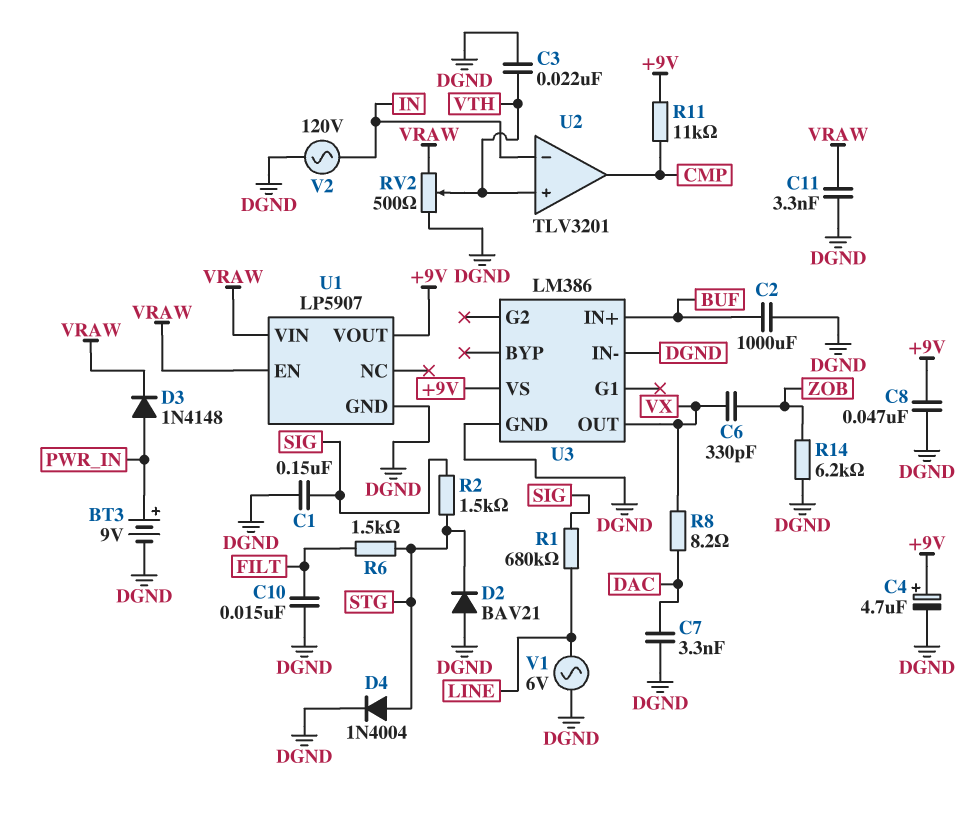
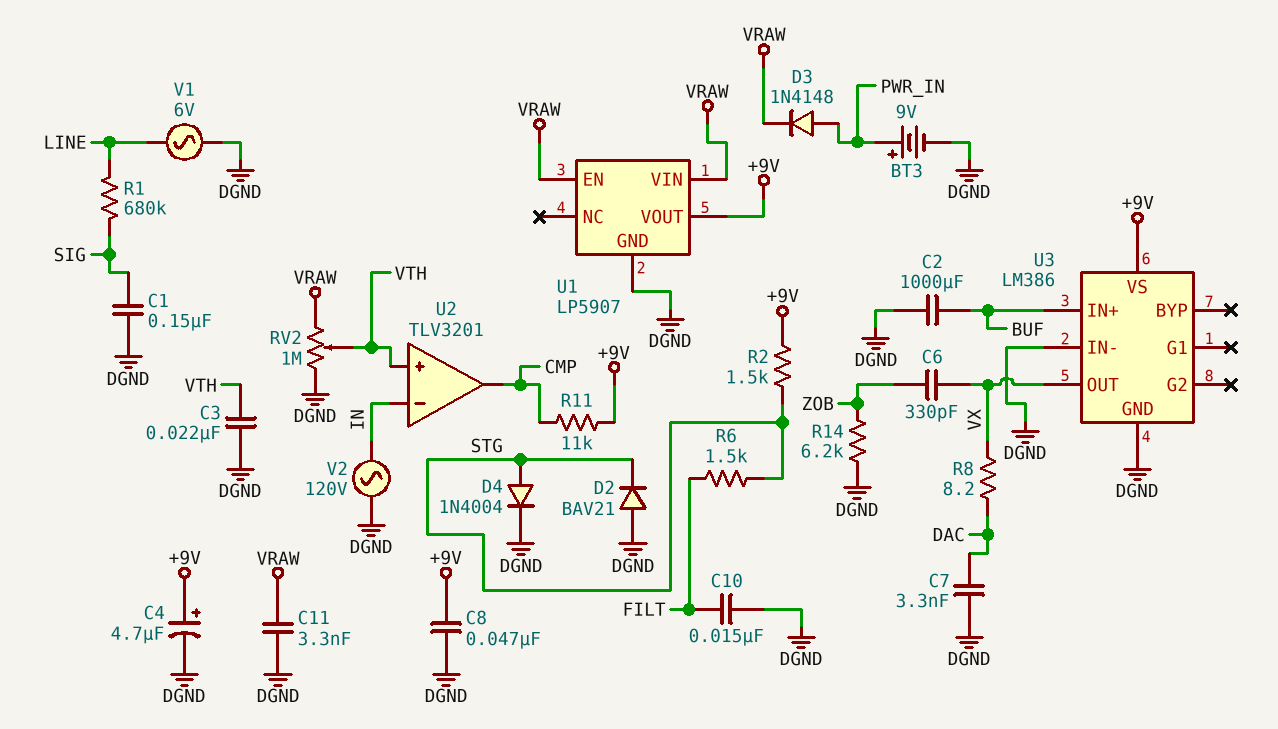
R2: 1.5k (SIG, STG) -> 1.5k (+9V, STG)
RV2: 500 (DGND, VRAW, wiper VTH) -> 1M (DGND, VRAW, wiper VTH)

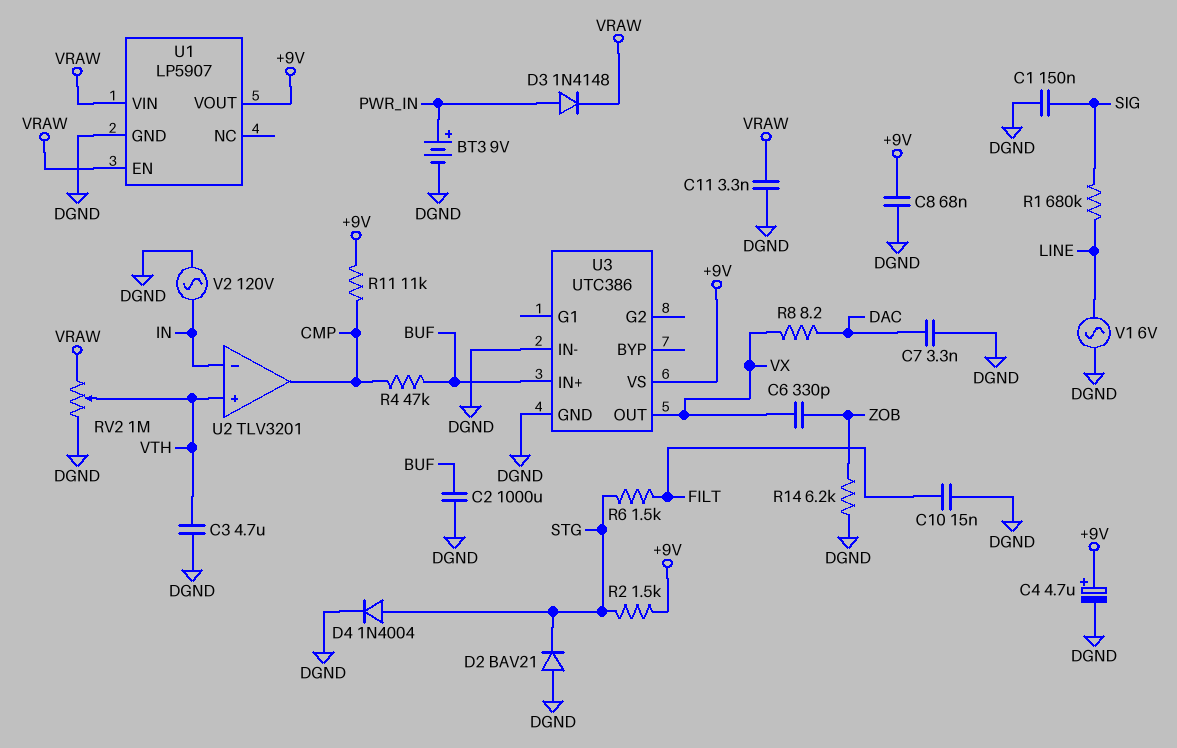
C3: 22nF (DGND, VTH) -> 4.7uF (DGND, VTH)
C8: 47nF (+9V, DGND) -> 68nF (+9V, DGND)
R4: none -> 47k (BUF, CMP)
U3: LM386 -> UTC386

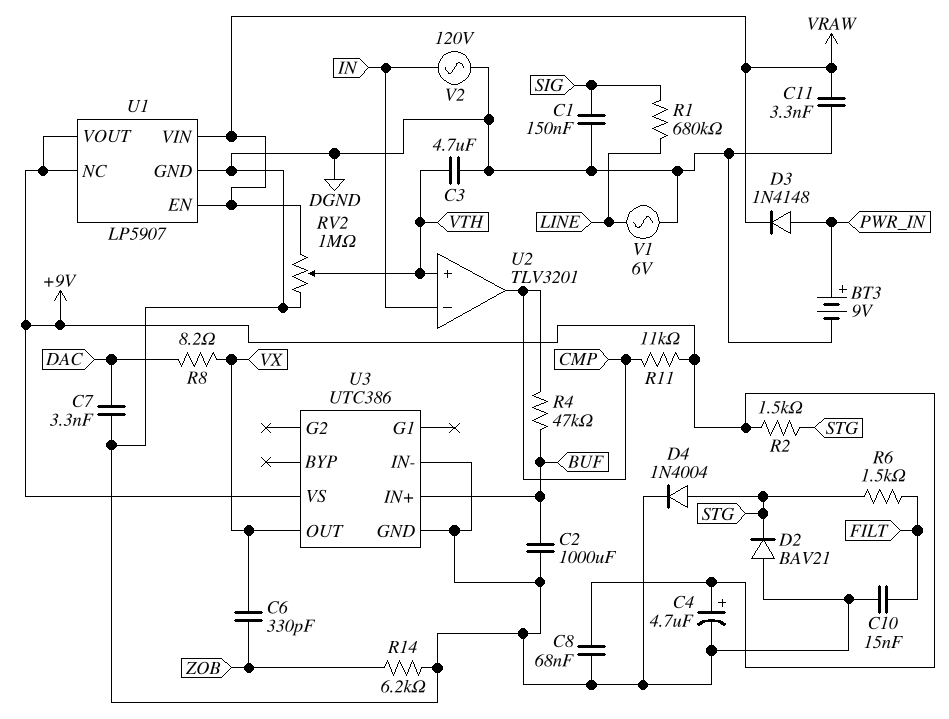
U1 pin NC: none -> +9V

